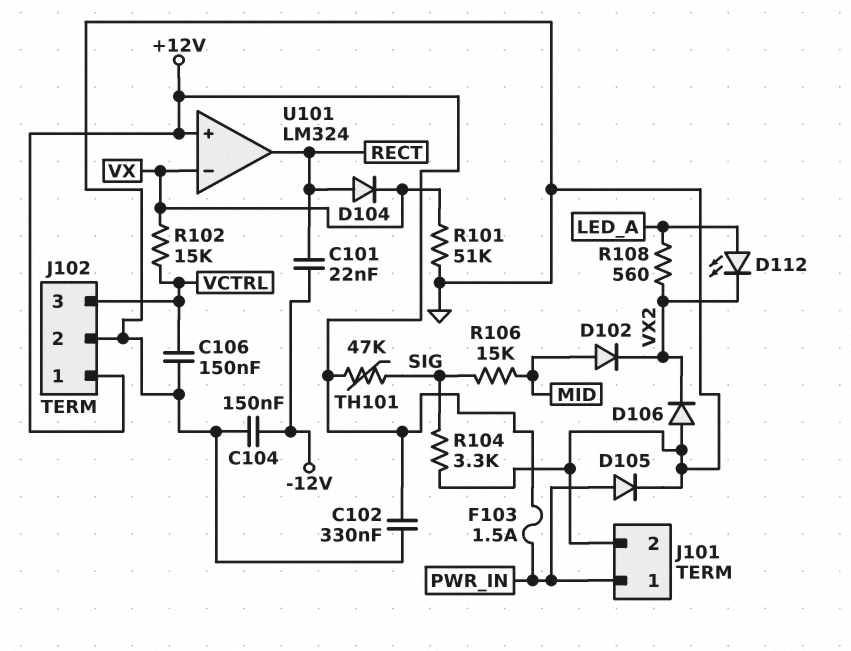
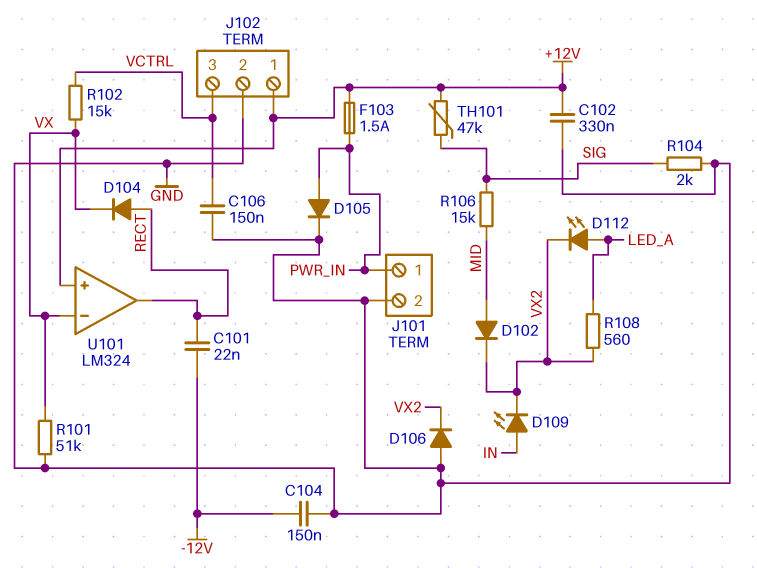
D109: none -> LED (A IN, K VX2)
R104: 3.3k (GND, SIG) -> 2k (GND, SIG)

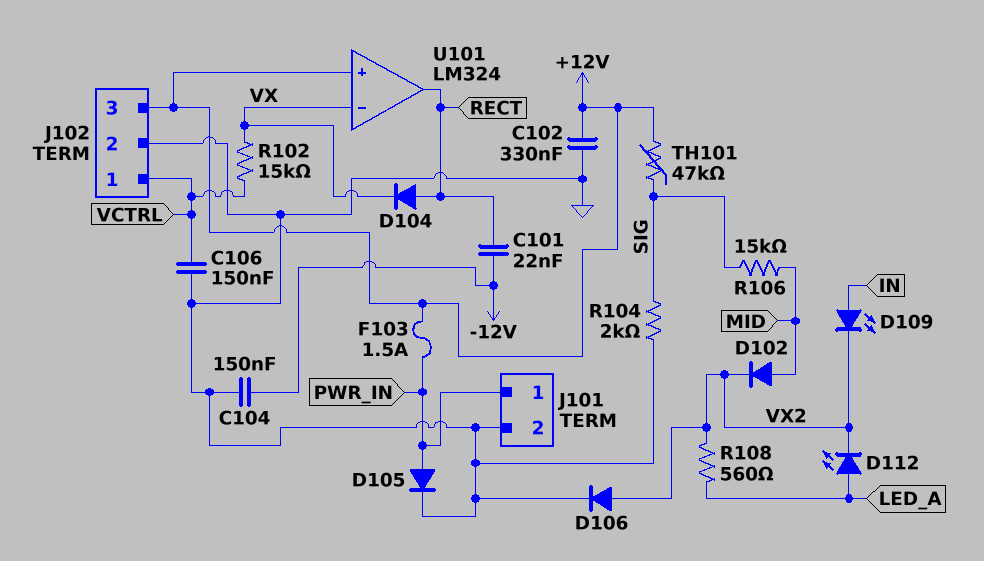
D106: diode (A GND, K VX2) -> diode (A VX2, K GND)
J102 pin 1: +12V -> VCTRL
J102 pin 3: VCTRL -> +12V
R101: 51k (GND, VX) -> none

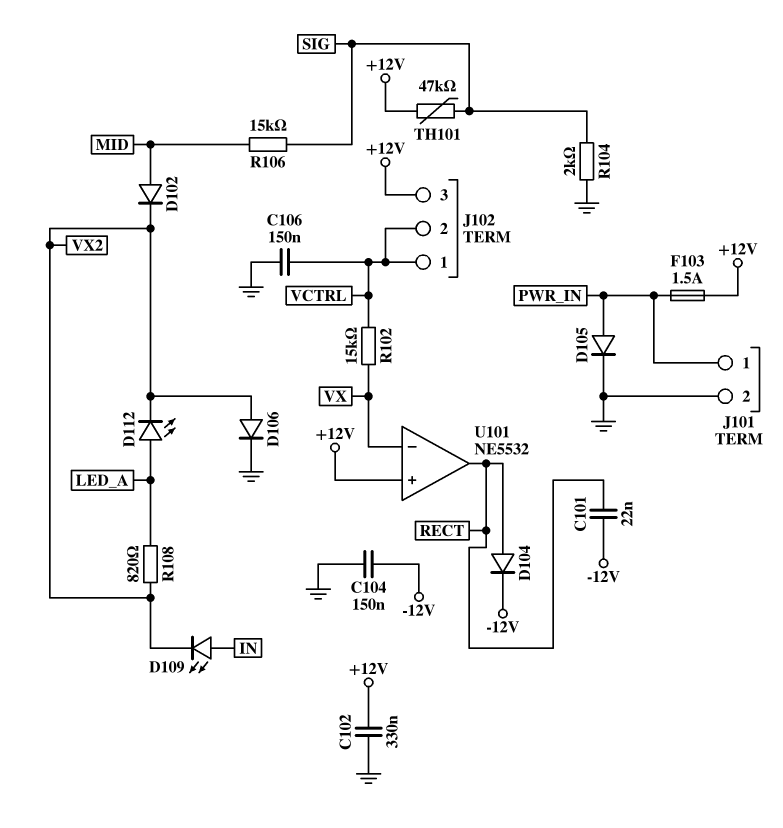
D104: diode (A RECT, K VX) -> diode (A RECT, K -12V)
J102 pin 2: GND -> VCTRL
R108: 560 (LED_A, VX2) -> 820 (LED_A, VX2)
U101: LM324 -> NE5532

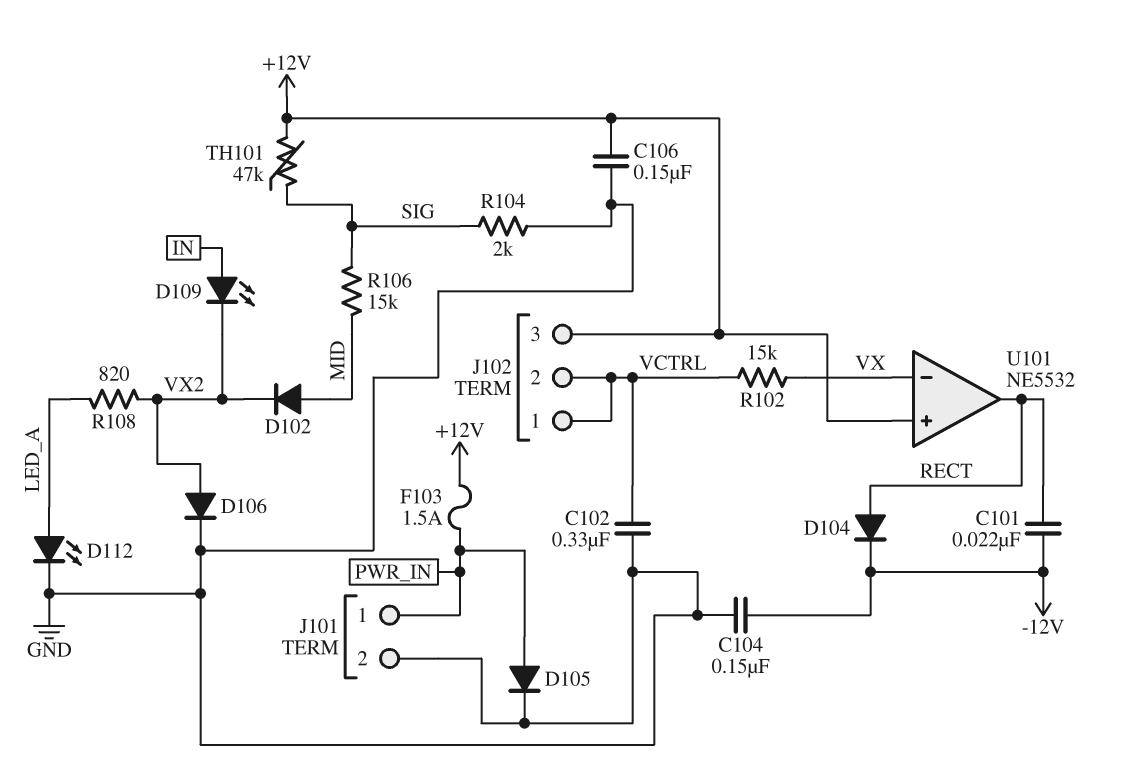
C102: 330nF (+12V, GND) -> 330nF (GND, VCTRL)
C106: 150nF (GND, VCTRL) -> 150nF (+12V, GND)
D112: LED (A LED_A, K VX2) -> LED (A LED_A, K GND)

